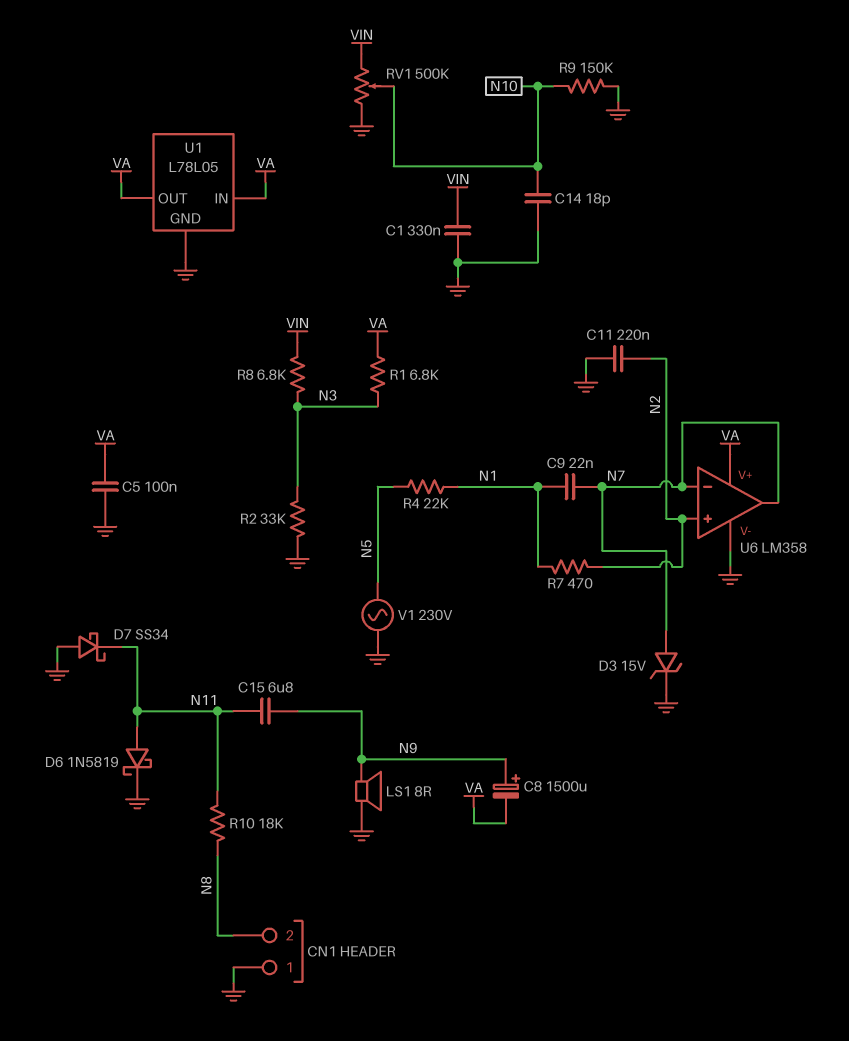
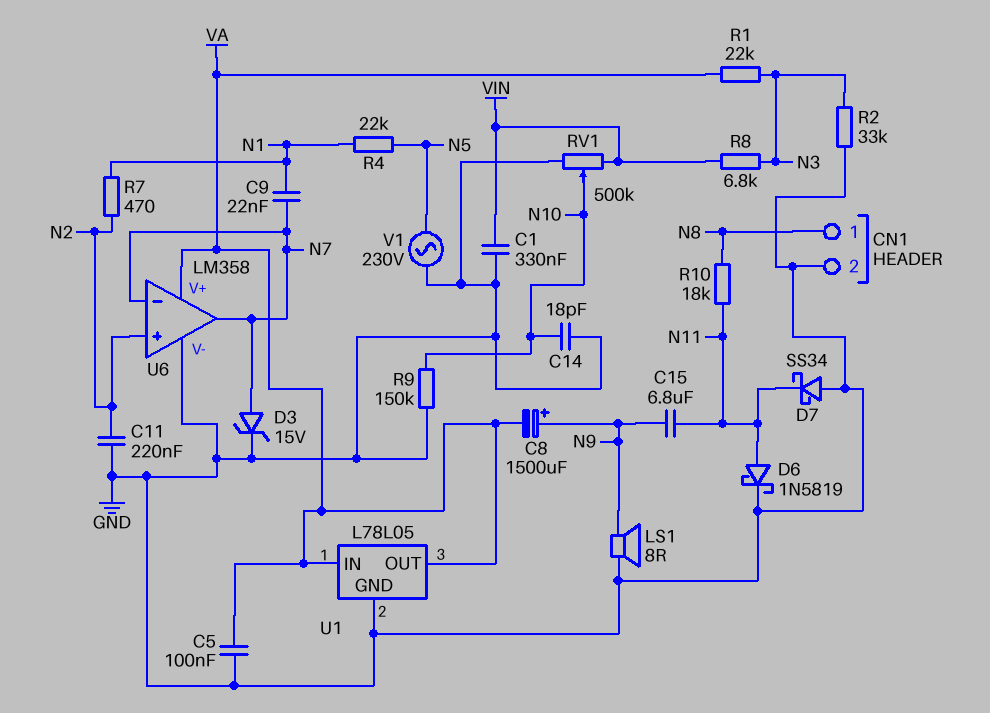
CN1 pin 1: GND -> N8
CN1 pin 2: N8 -> GND
R1: 6.8k (N3, VA) -> 22k (N3, VA)

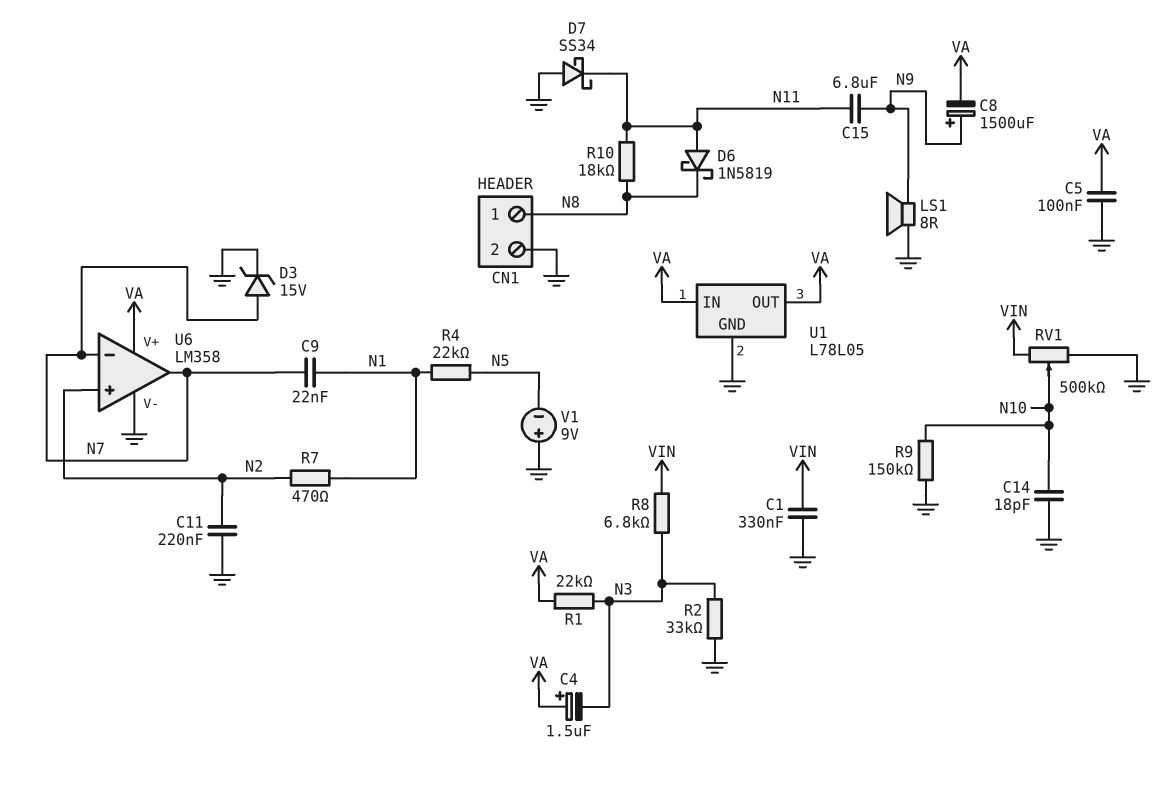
C4: none -> 1.5uF (plus VA, minus N3)
D6: schottky 1N5819 (A N11, K GND) -> schottky 1N5819 (A N11, K N8)
V1: AC 230V (GND, N5) -> 9V (plus GND, minus N5)

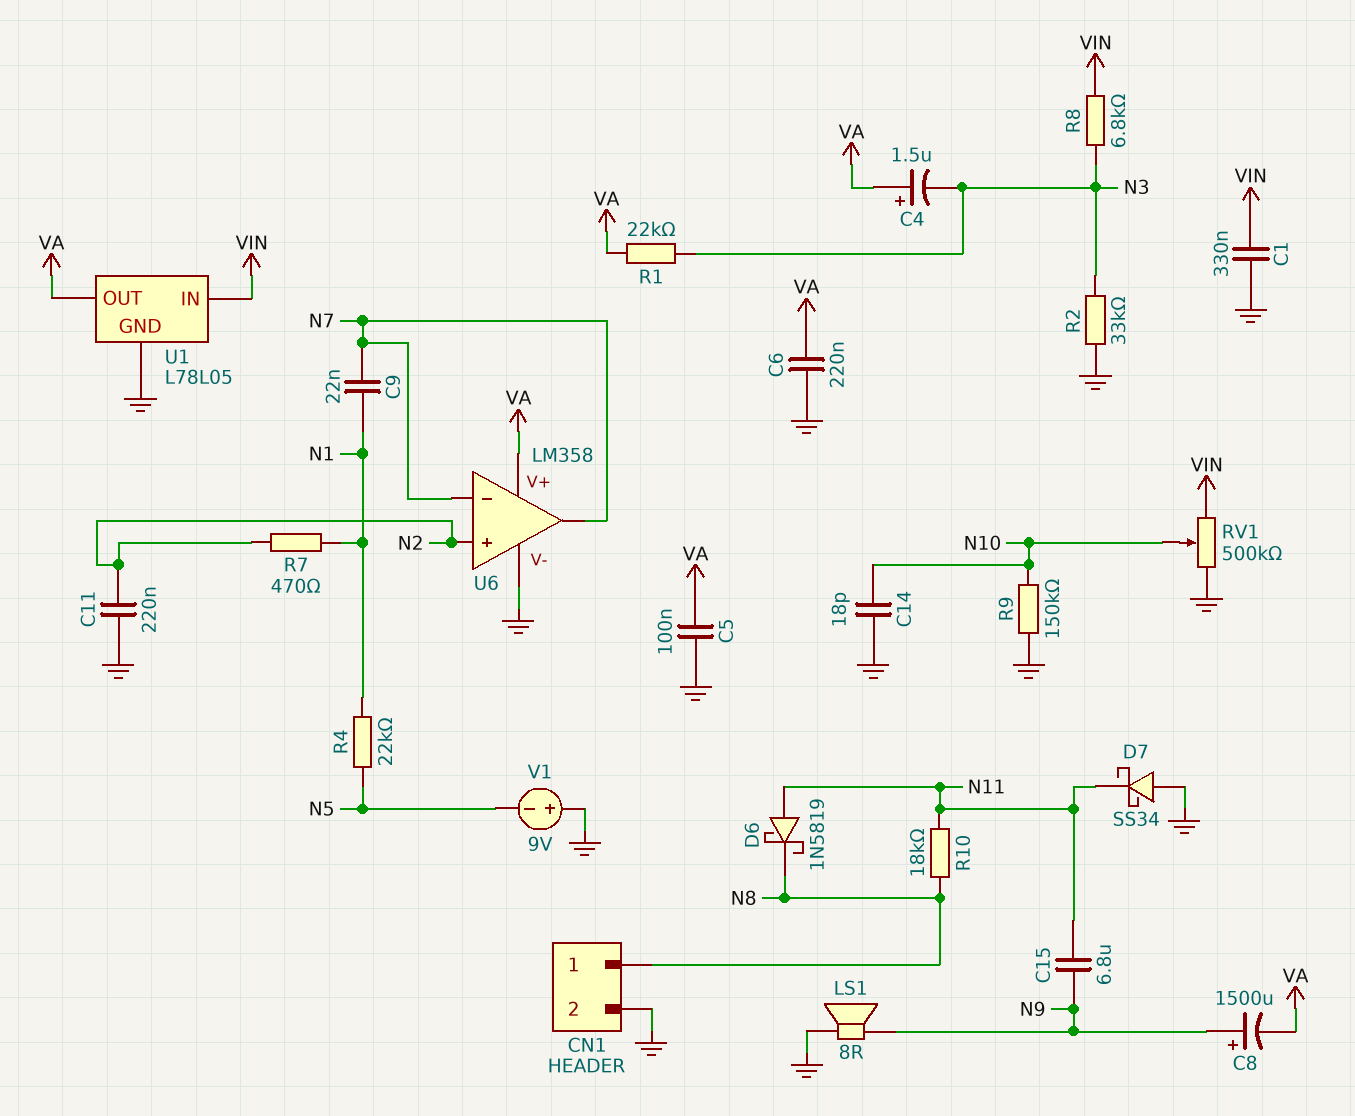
C6: none -> 220nF (GND, VA)
D3: zener 15V (A N7, K GND) -> none
U1 pin IN: VA -> VIN

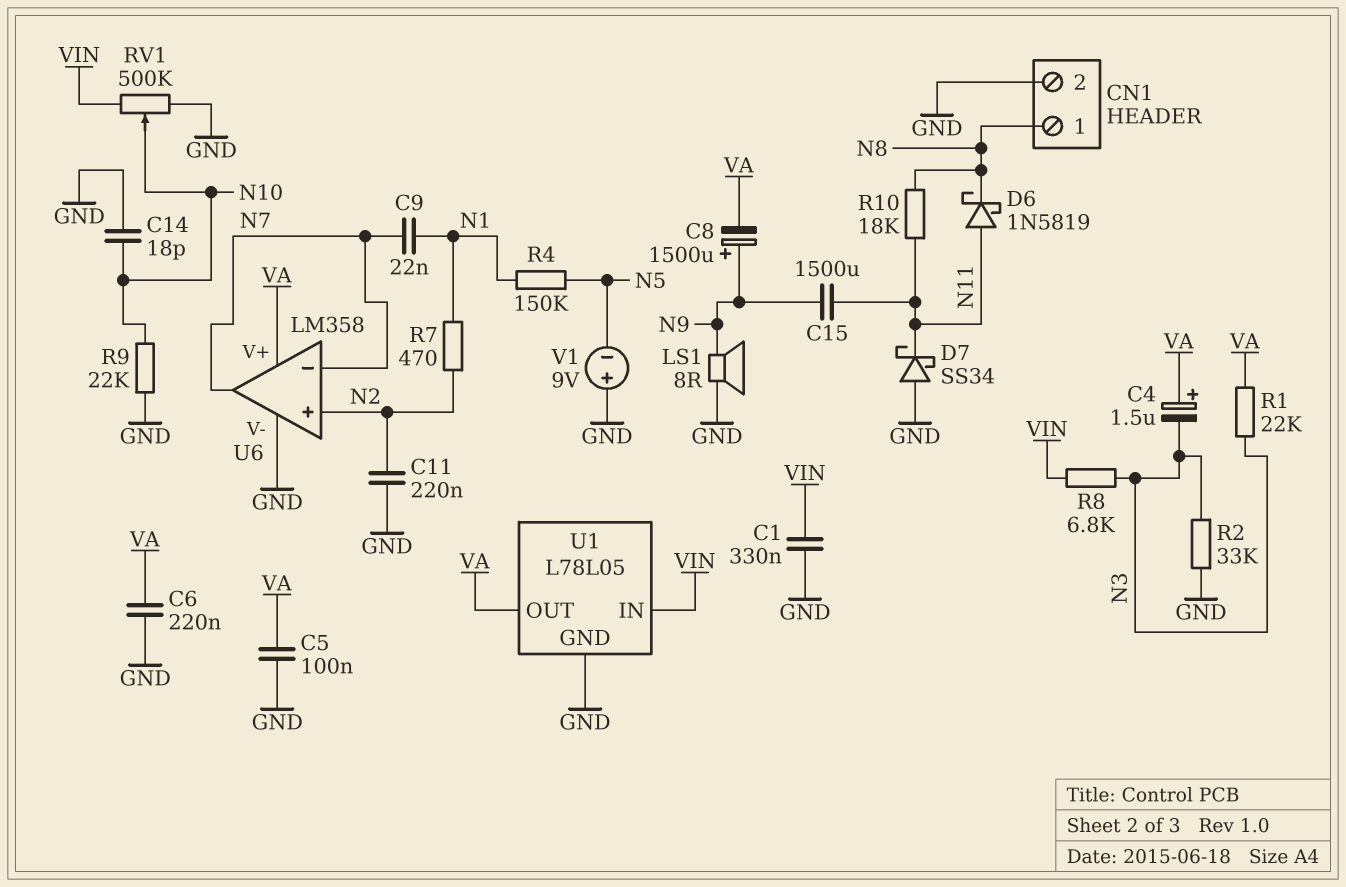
C15: 6.8uF (N9, N11) -> 1500uF (N9, N11)
R4: 22k (N1, N5) -> 150k (N1, N5)
R9: 150k (GND, N10) -> 22k (GND, N10)

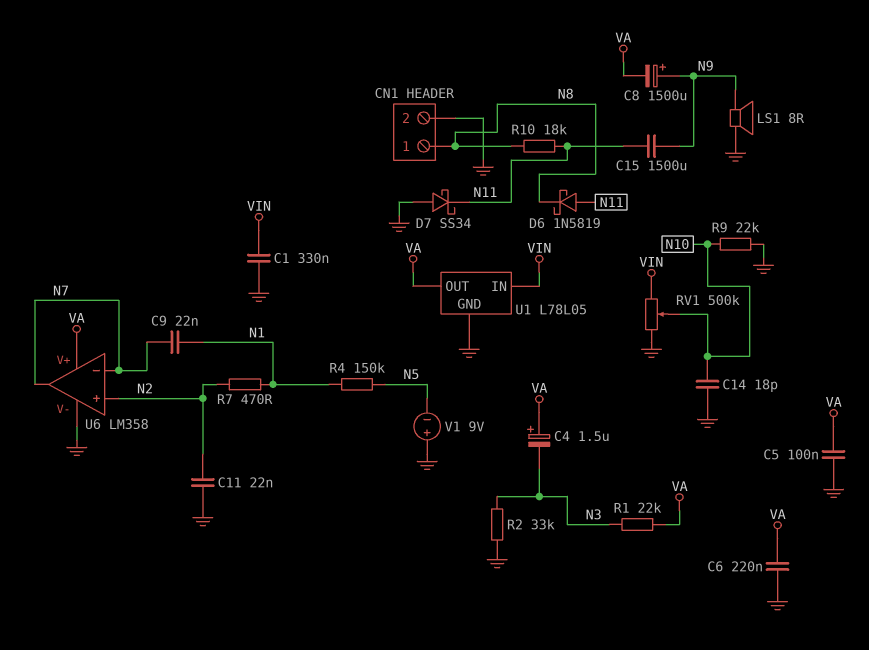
C11: 220nF (GND, N2) -> 22nF (GND, N2)
R8: 6.8k (N3, VIN) -> none

